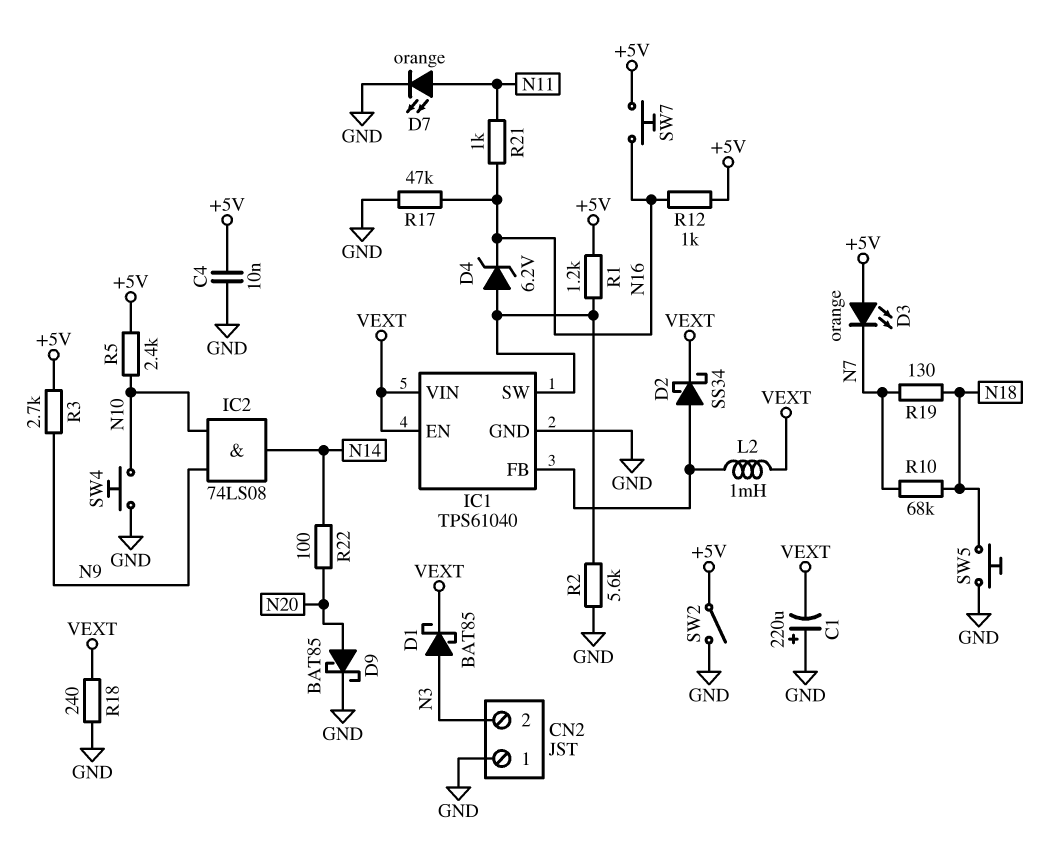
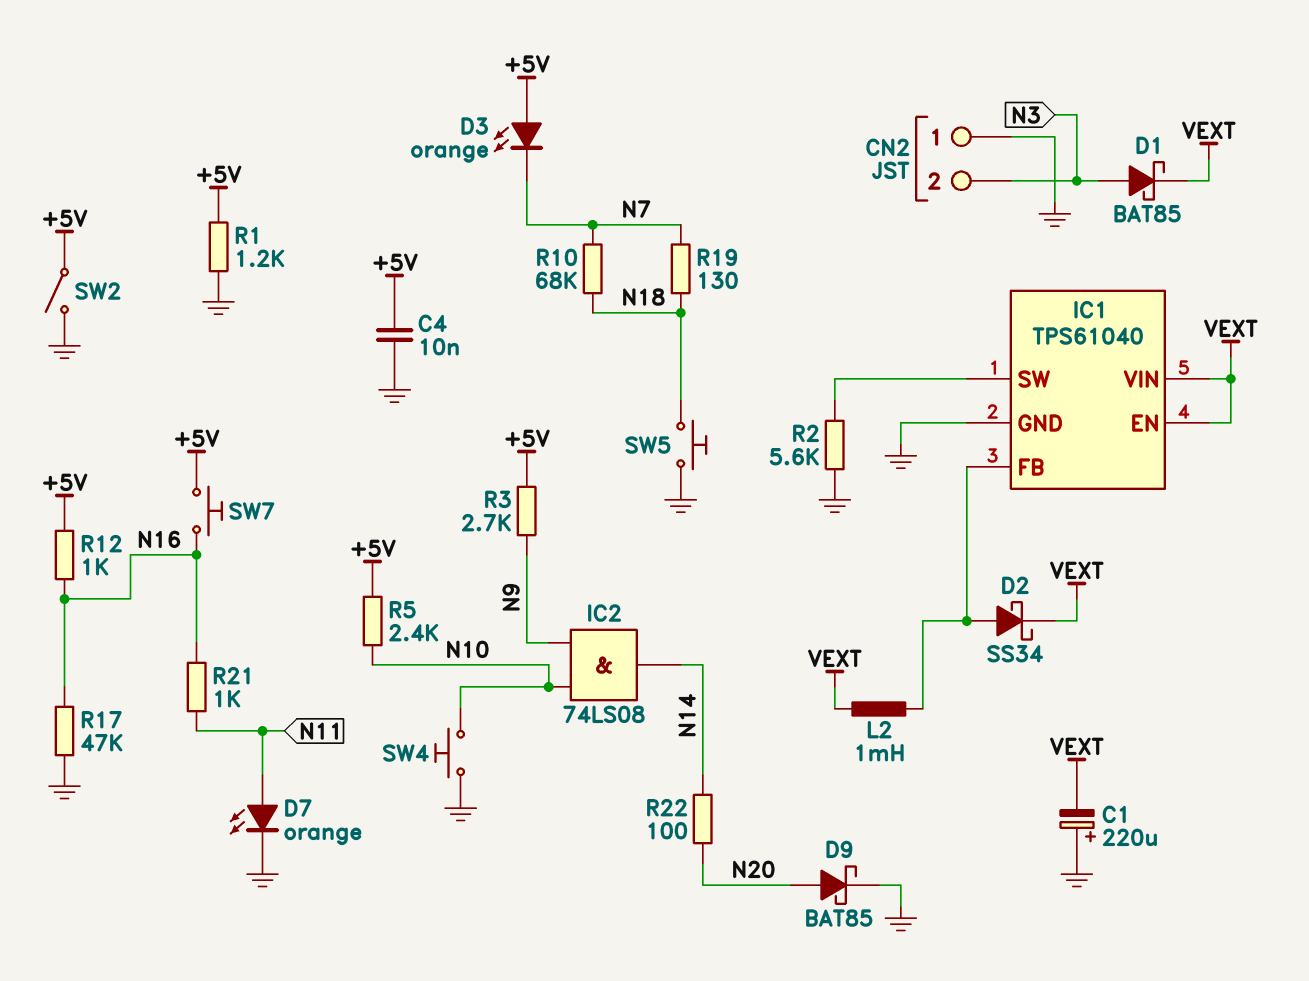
D4: zener 6.2V (A IC1/SW, K N16) -> none
R1: 1.2k (+5V, IC1/SW) -> 1.2k (+5V, GND)
R18: 240 (GND, VEXT) -> none

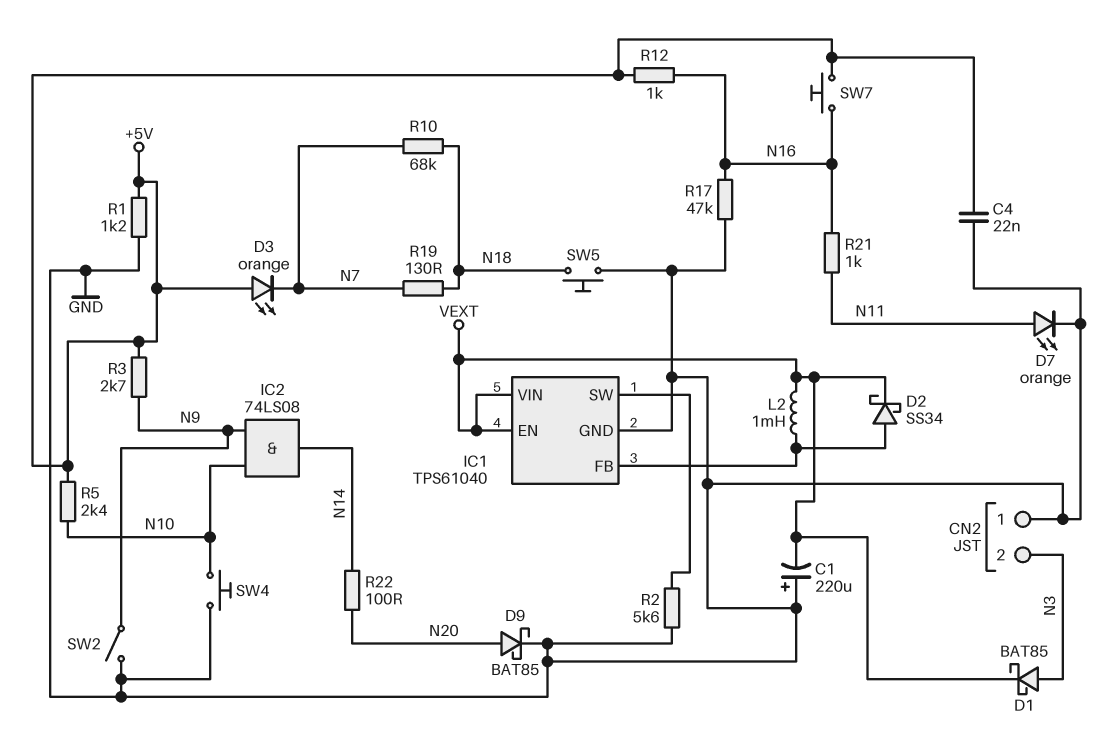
C4: 10nF (+5V, GND) -> 22nF (+5V, GND)
SW2: switch (+5V, GND) -> switch (GND, N9)

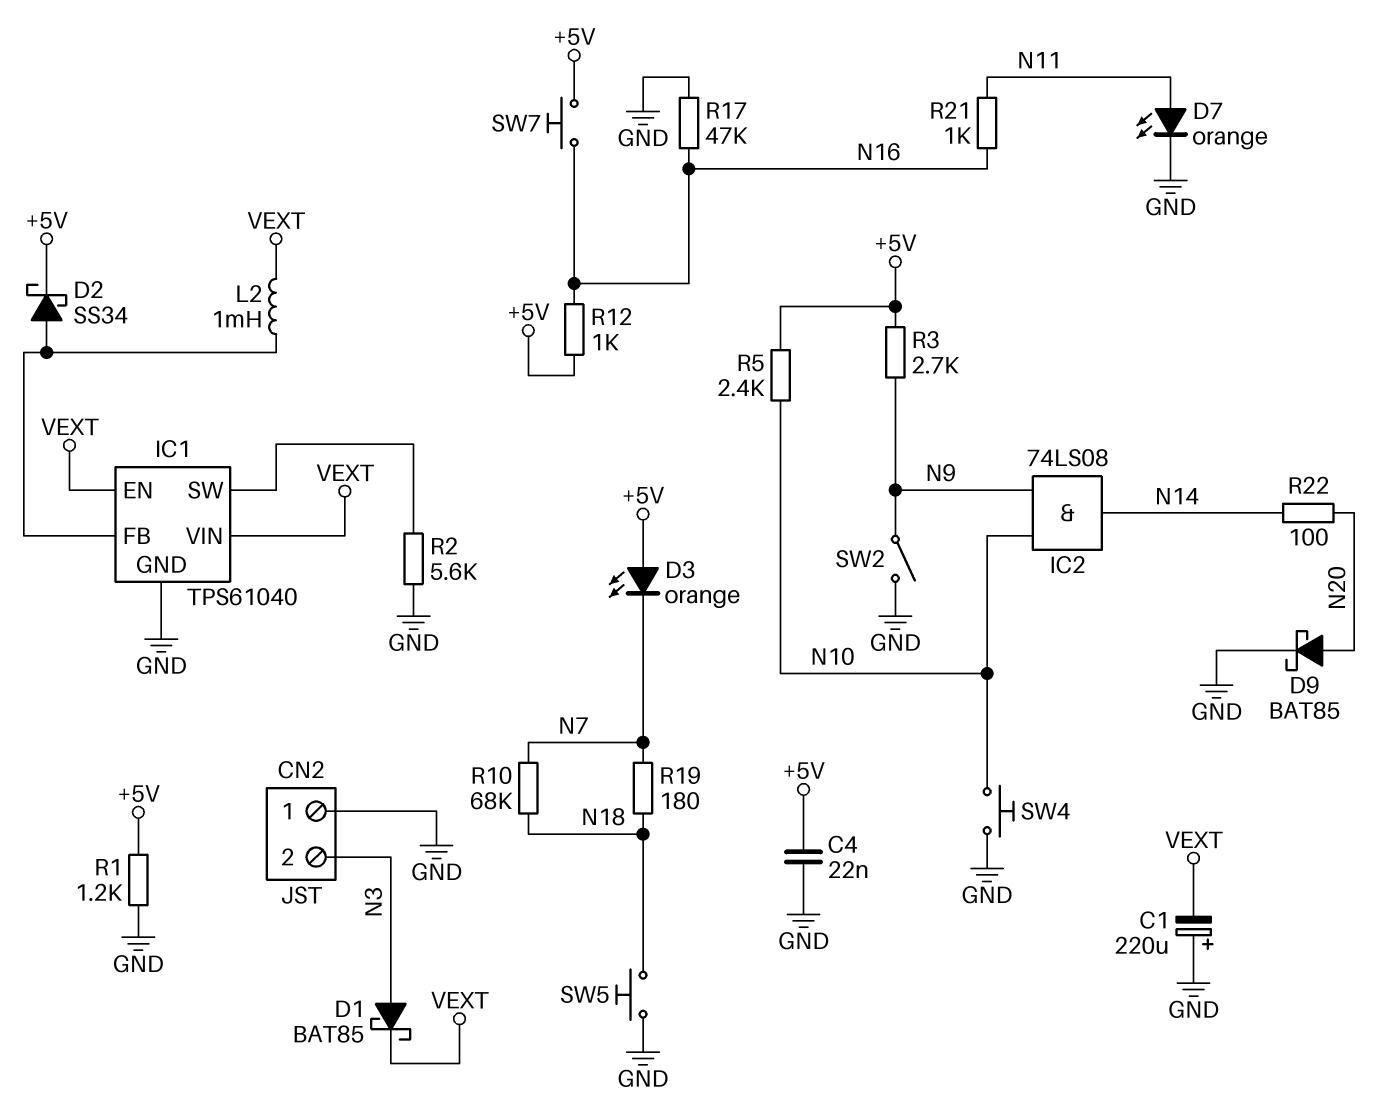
D2: schottky SS34 (A IC1/FB, K VEXT) -> schottky SS34 (A IC1/FB, K +5V)
R19: 130 (N7, N18) -> 180 (N7, N18)

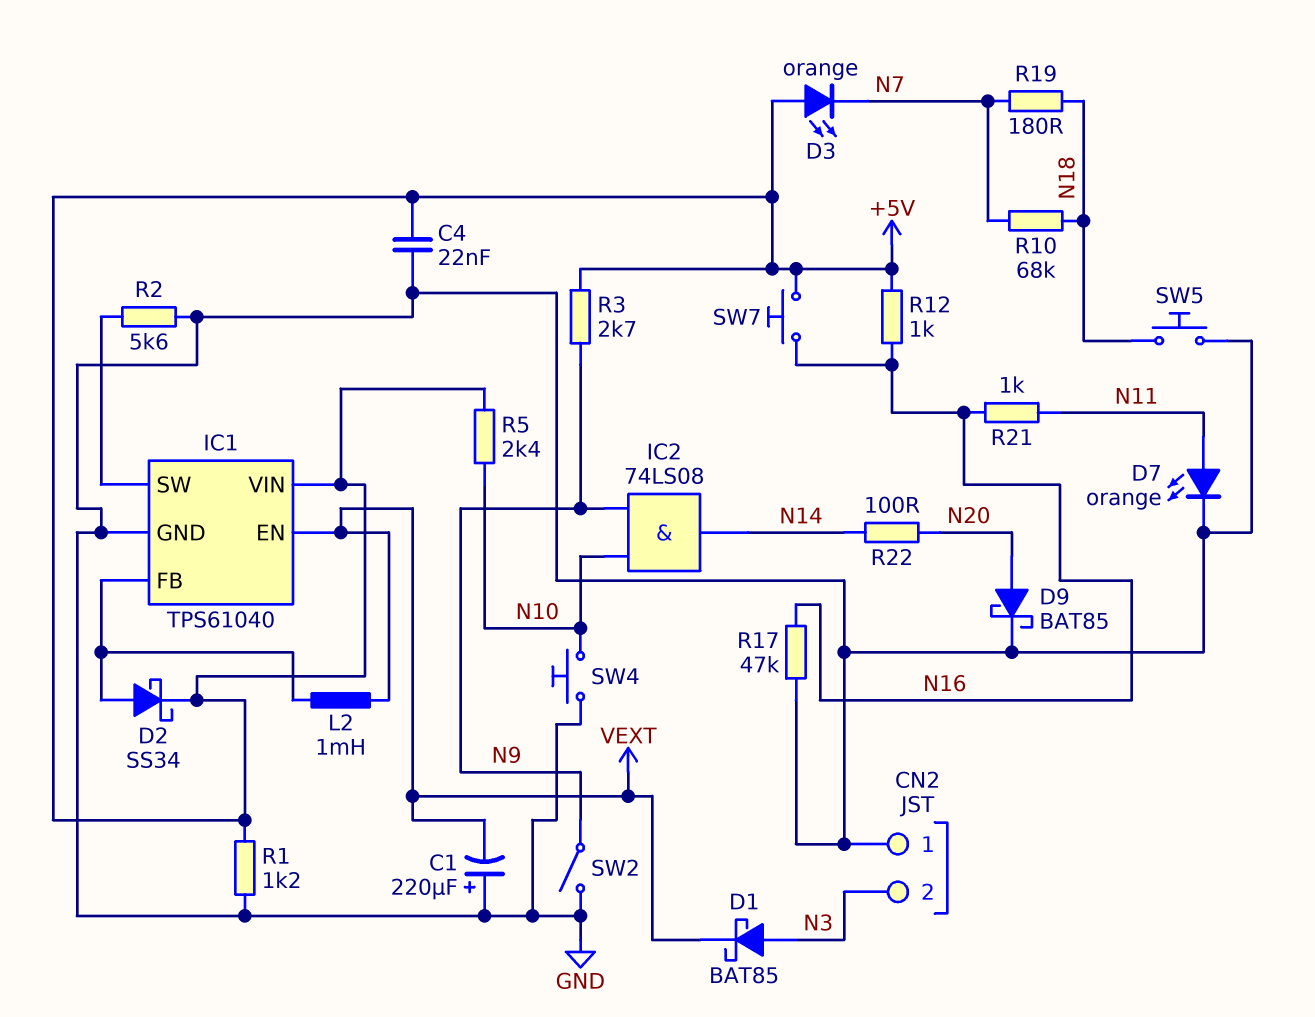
IC1 pin VIN: VEXT -> +5V

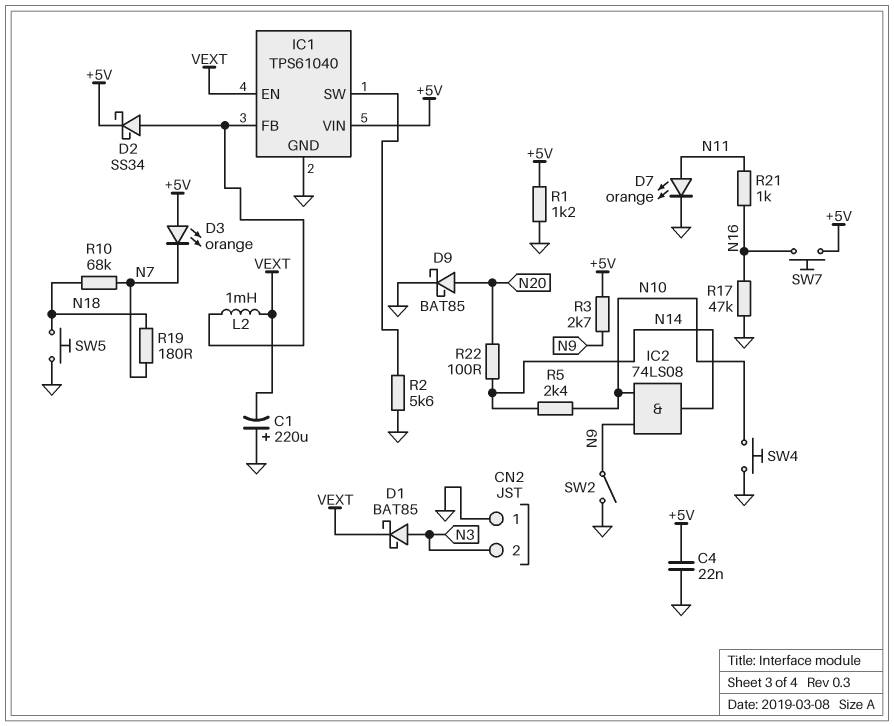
R5: 2.4k (+5V, N10) -> 2.4k (N10, N14)
R12: 1k (+5V, N16) -> none

